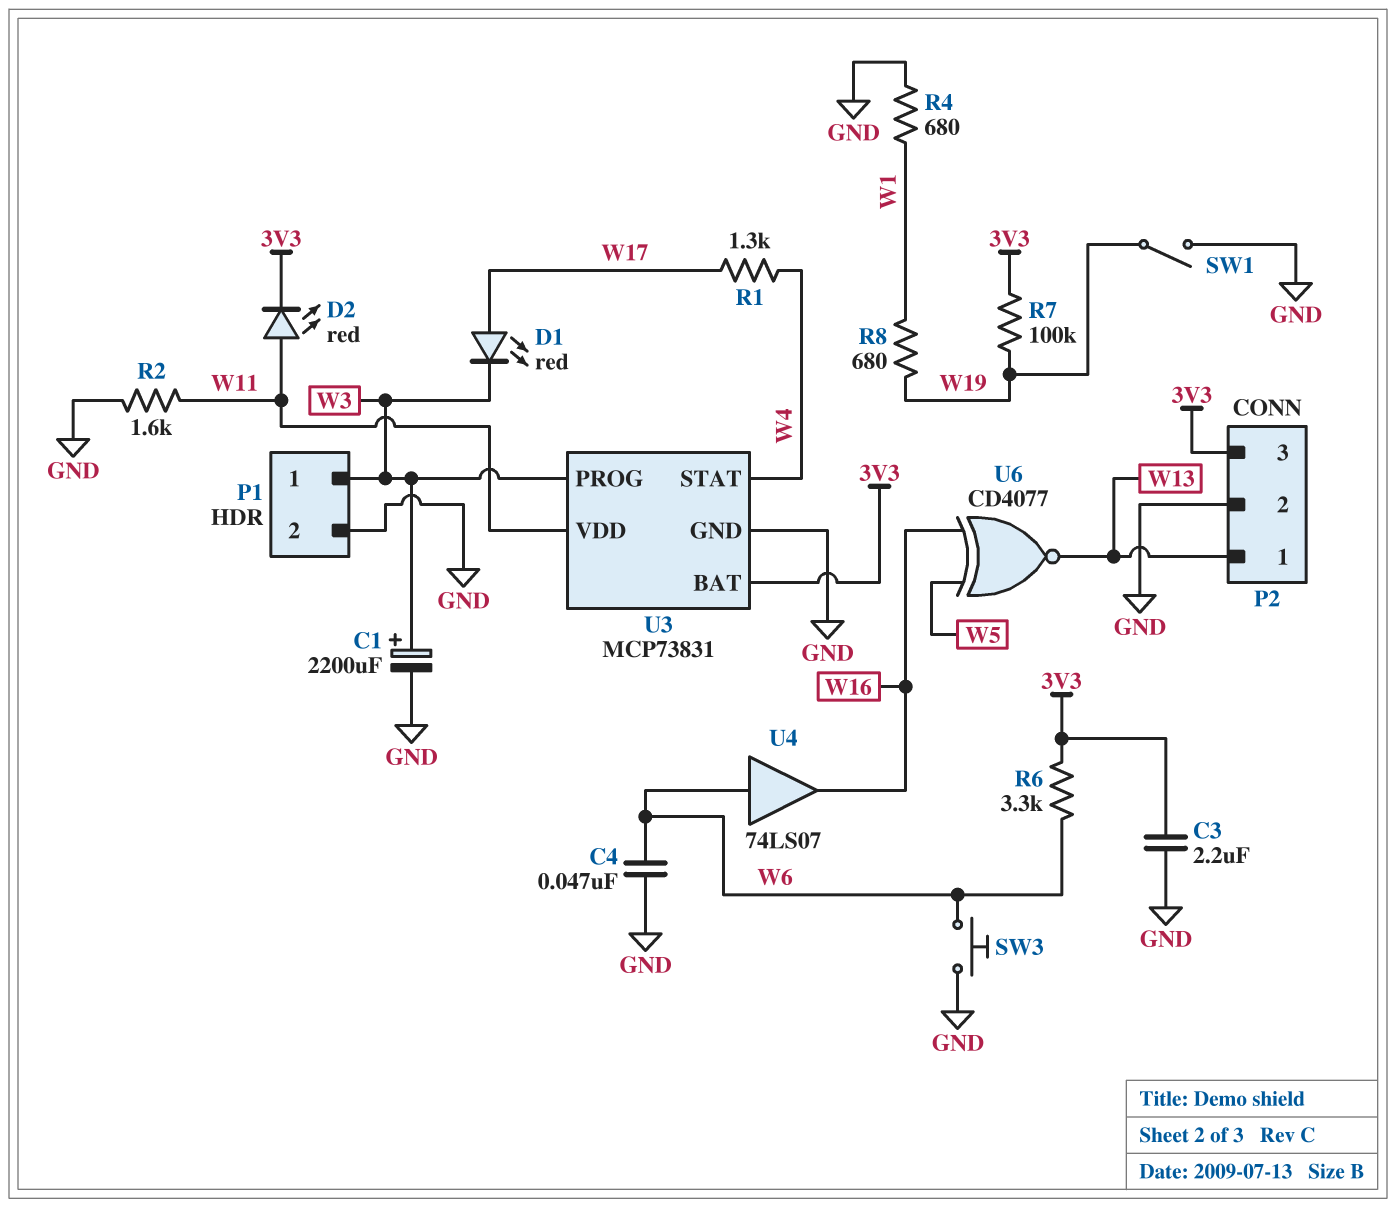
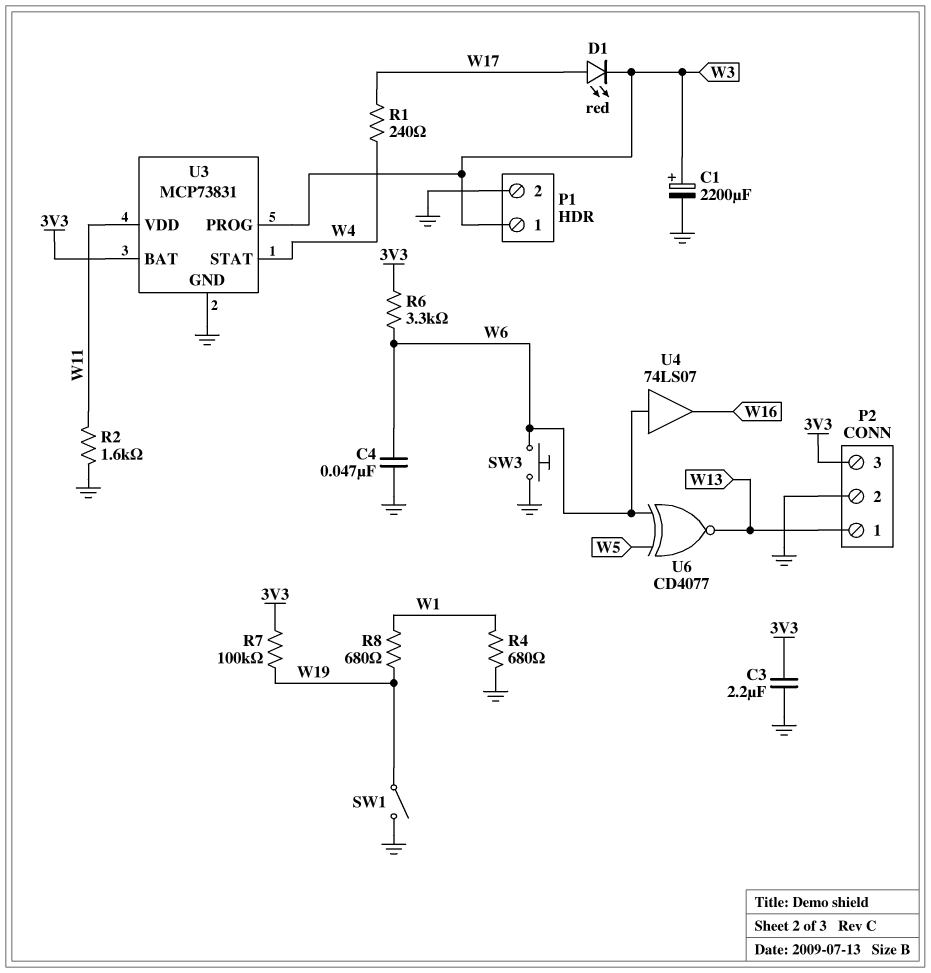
D2: LED red (A W11, K 3V3) -> none
R1: 1.3k (W4, W17) -> 240 (W4, W17)
U6: XNOR CD4077 (in W5, in W16, out W13) -> XNOR CD4077 (in W5, in W6, out W13)

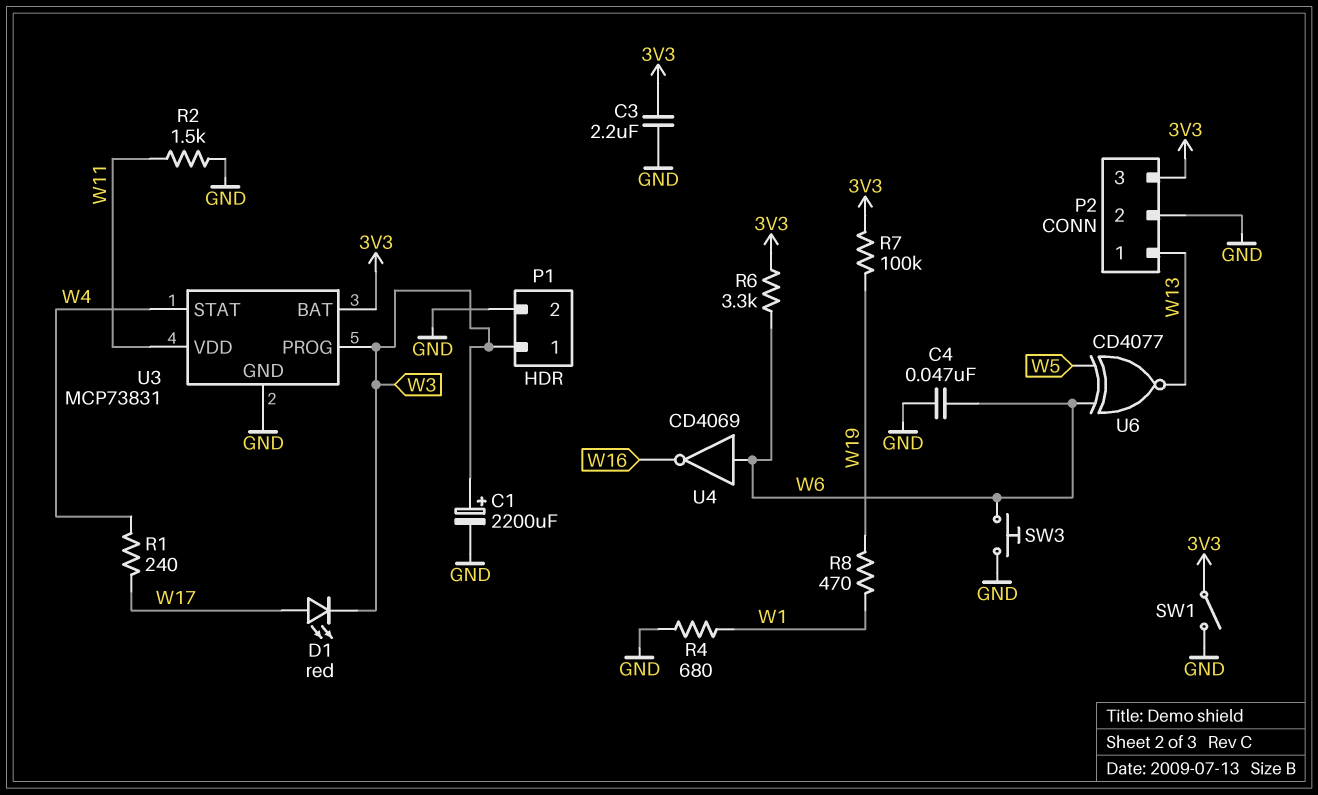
R2: 1.6k (GND, W11) -> 1.5k (GND, W11)
R8: 680 (W1, W19) -> 470 (W1, W19)
SW1: switch (GND, W19) -> switch (3V3, GND)
U4: buffer 74LS07 (in W6, out W16) -> NOT CD4069 (in W6, out W16)

